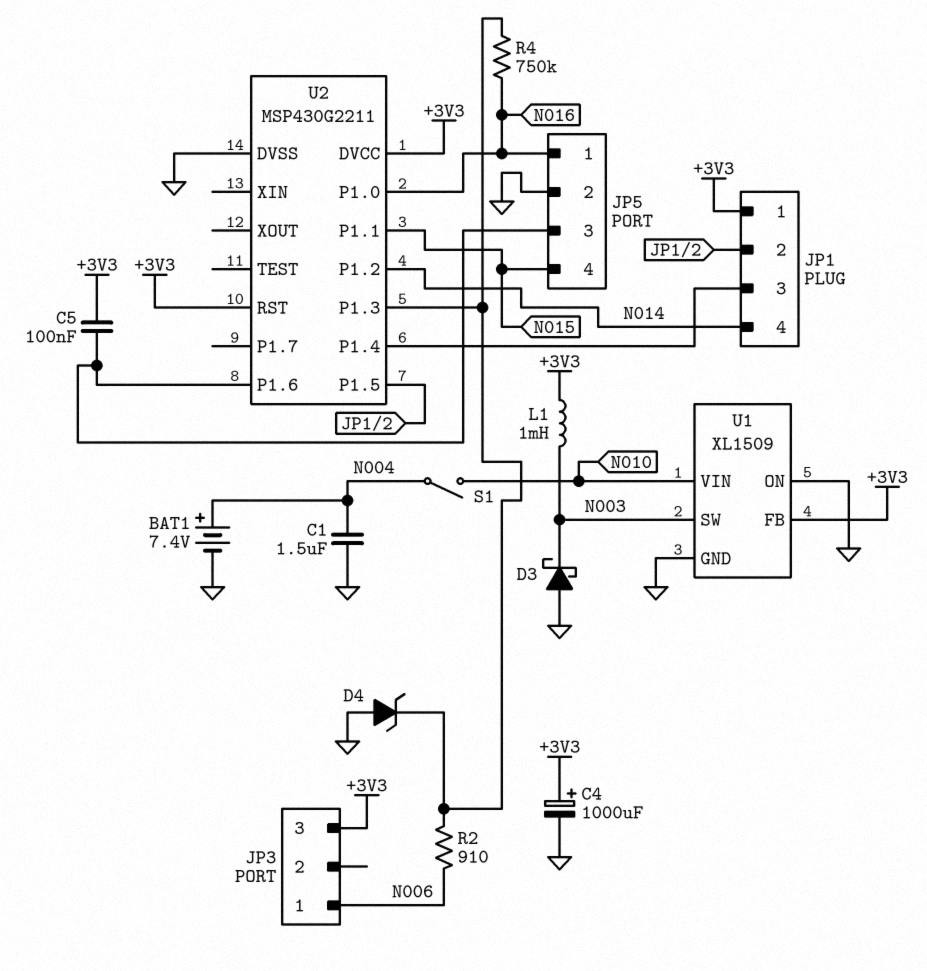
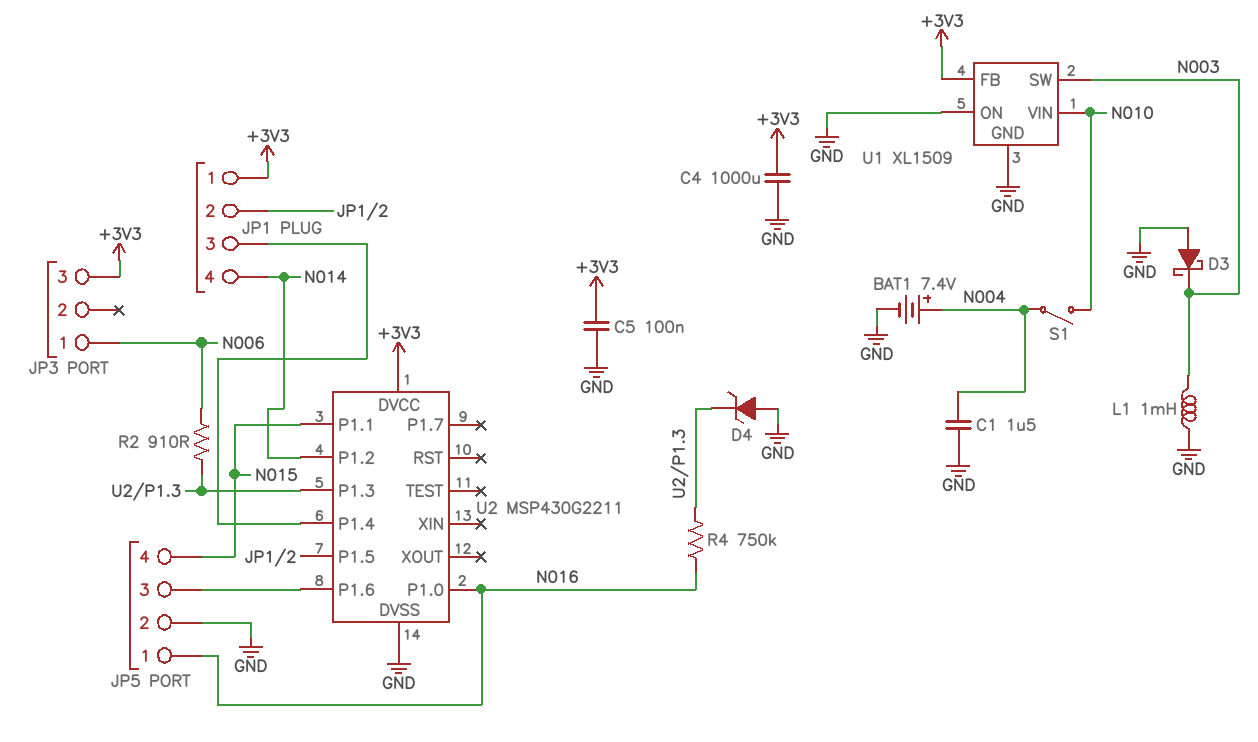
C4: 1000uF (plus +3V3, minus GND) -> 1000uF (+3V3, GND)
C5: 100nF (+3V3, JP5/3) -> 100nF (+3V3, GND)
L1: 1mH (+3V3, N003) -> 1mH (GND, N003)
U2 pin RST: +3V3 -> none

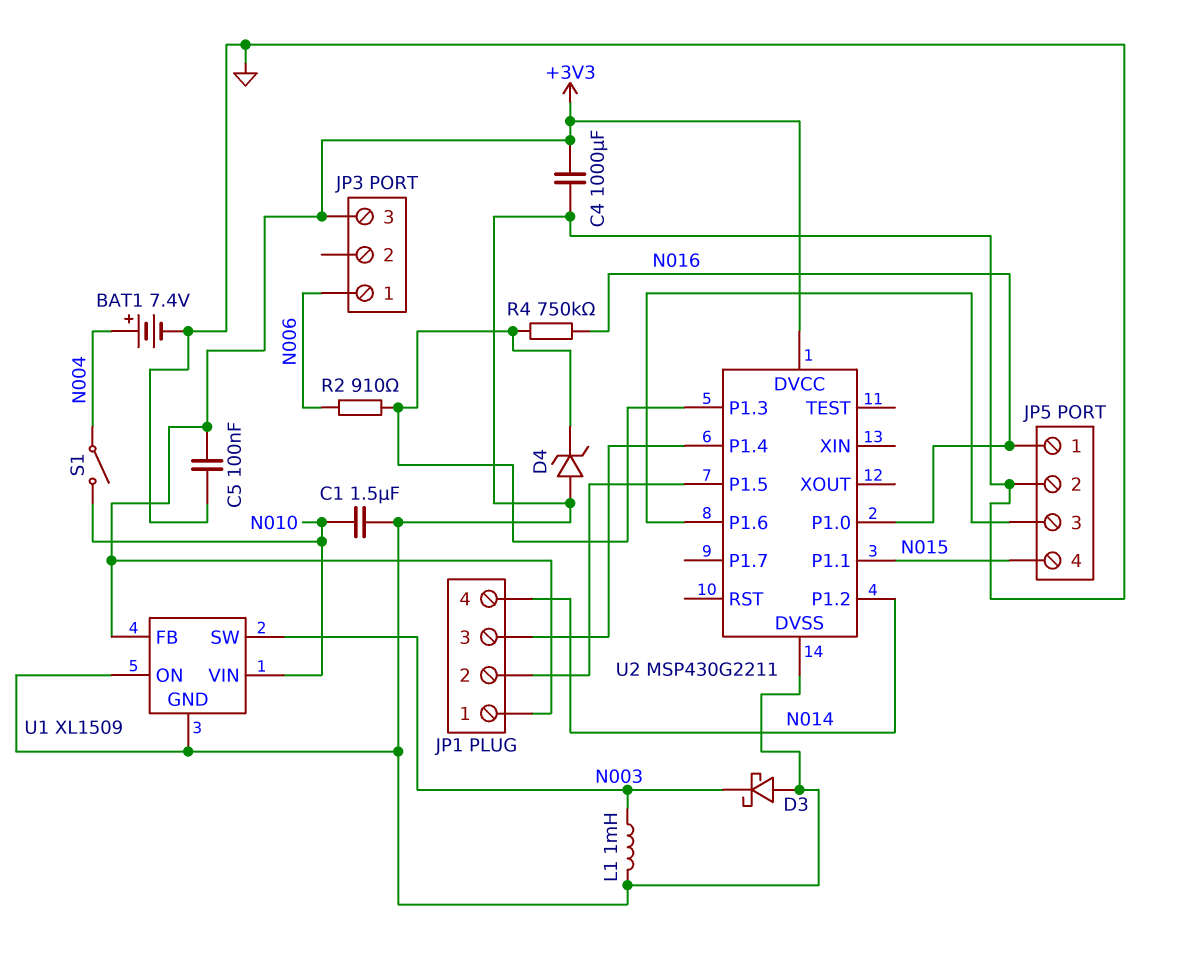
C1: 1.5uF (GND, N004) -> 1.5uF (GND, N010)

